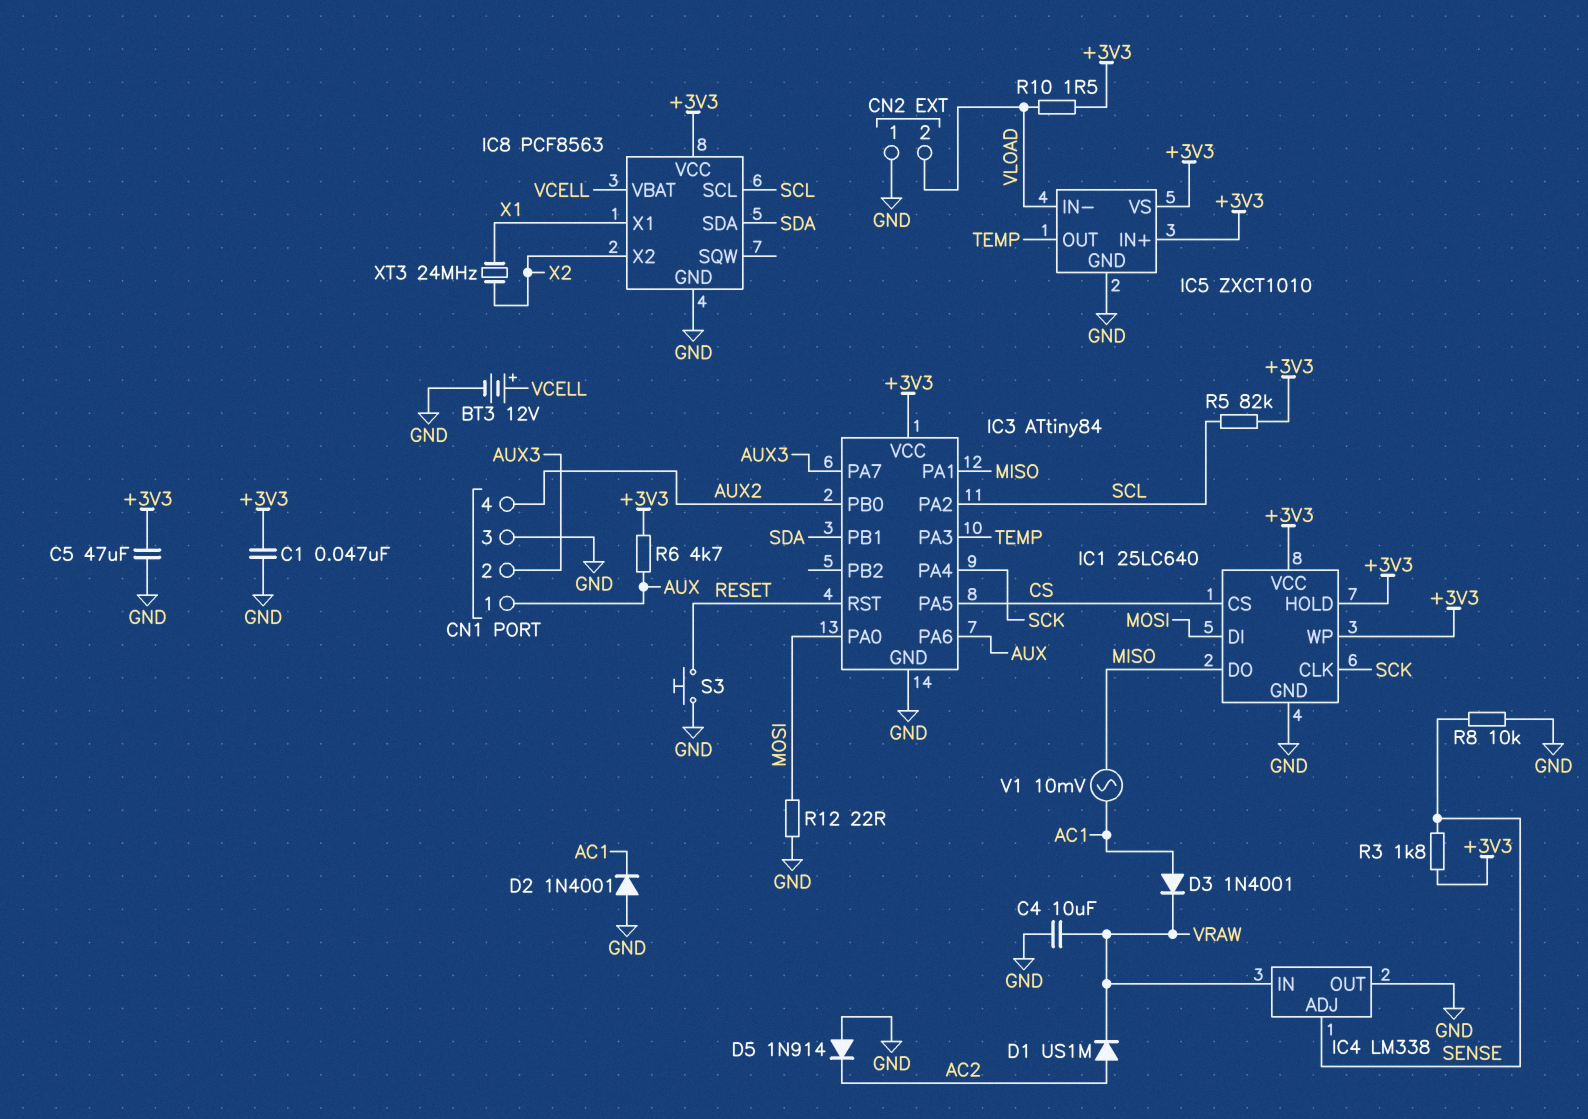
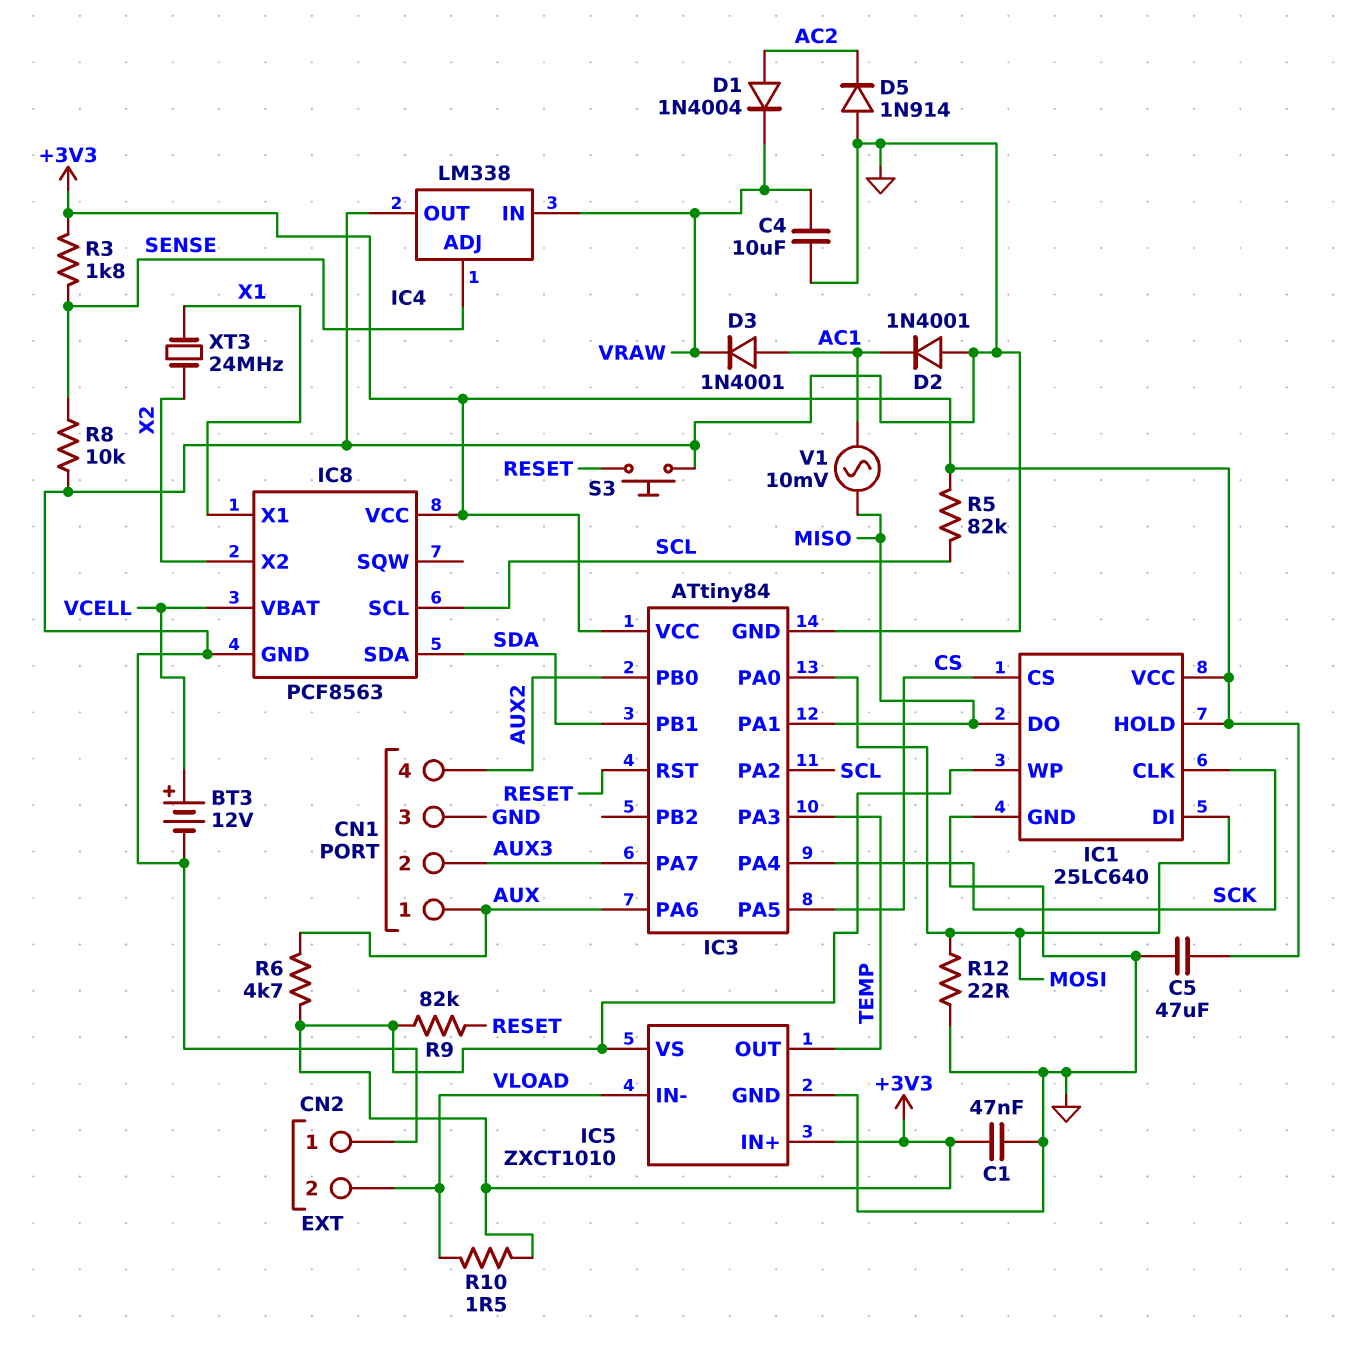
D1: diode US1M (A AC2, K VRAW) -> diode 1N4004 (A AC2, K VRAW)
R9: none -> 82k (+3V3, RESET)

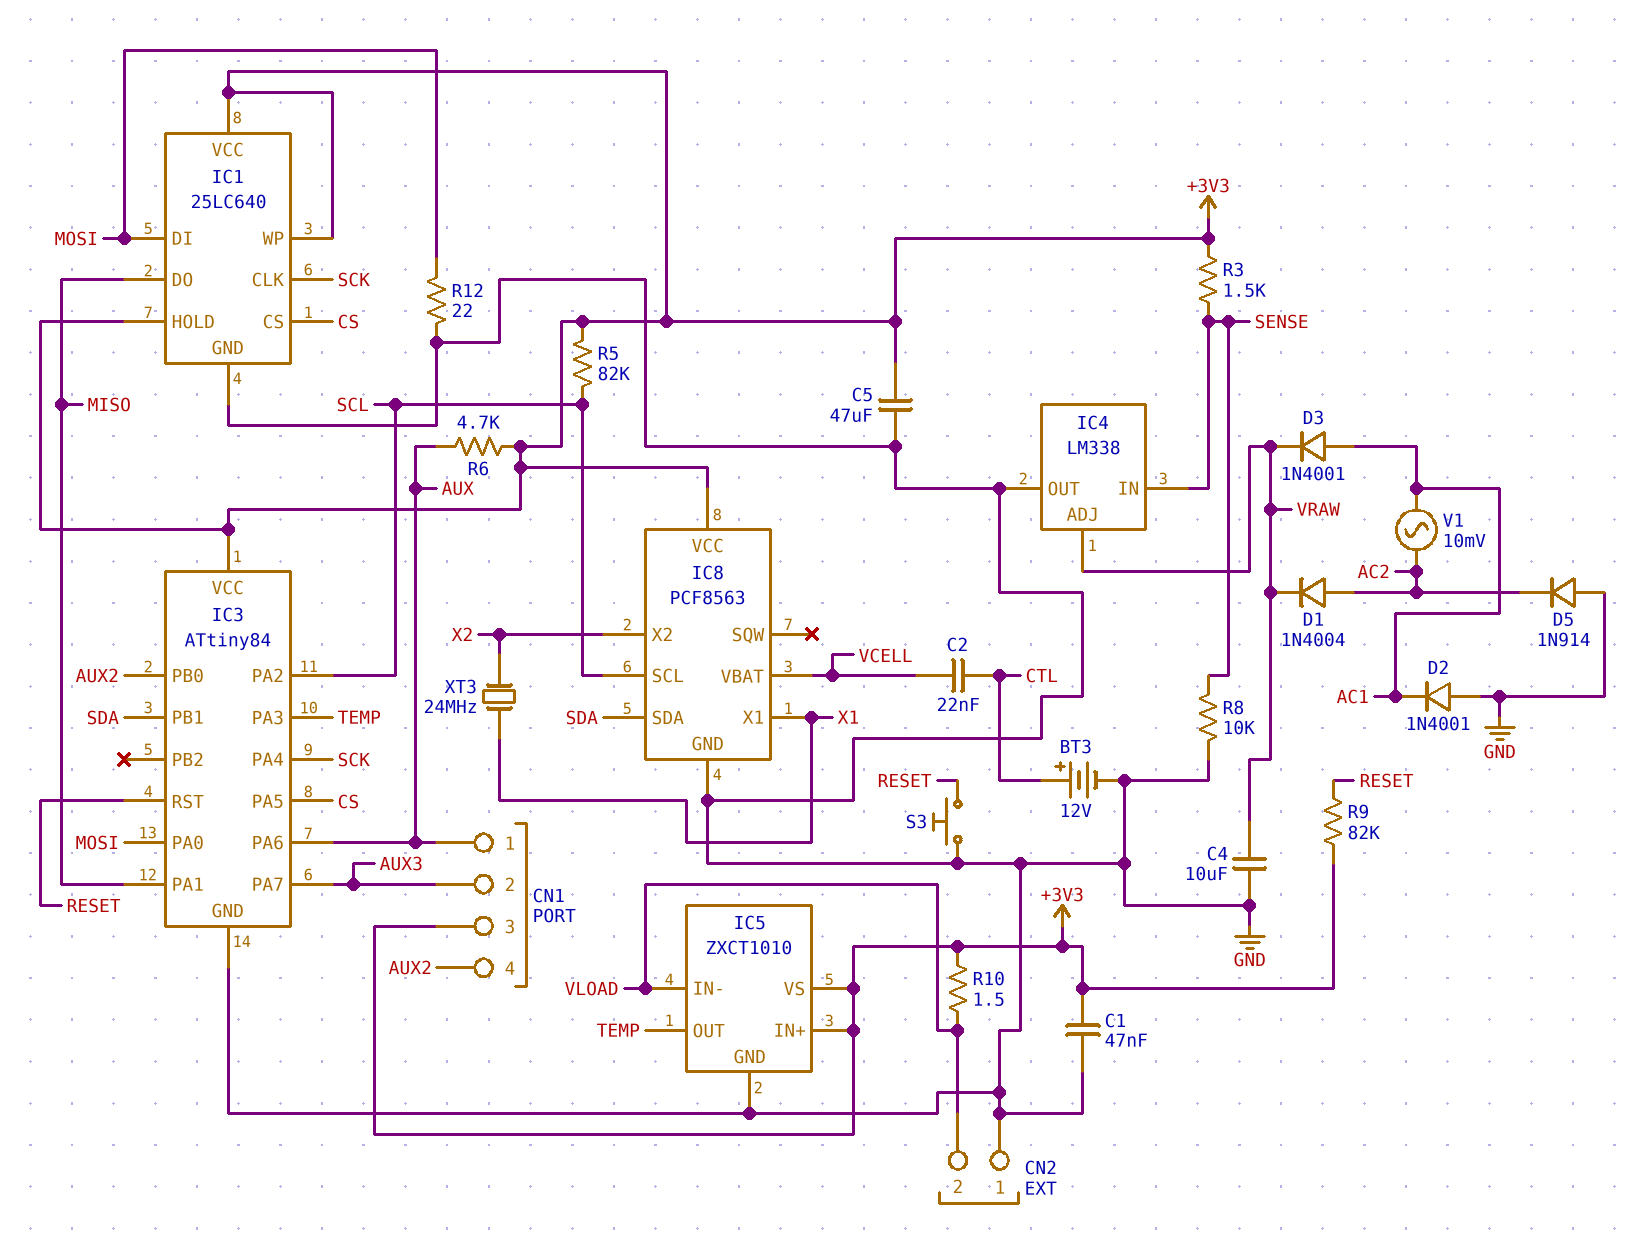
BT3: 12V (plus VCELL, minus GND) -> 12V (plus CTL, minus GND)
C2: none -> 22nF (CTL, VCELL)
CN1 pin 3: GND -> +3V3
IC4 pin ADJ: SENSE -> VRAW
IC4 pin IN: VRAW -> SENSE
R3: 1.8k (+3V3, SENSE) -> 1.5k (+3V3, SENSE)
V1: AC 10mV (AC1, MISO) -> AC 10mV (AC1, AC2)

